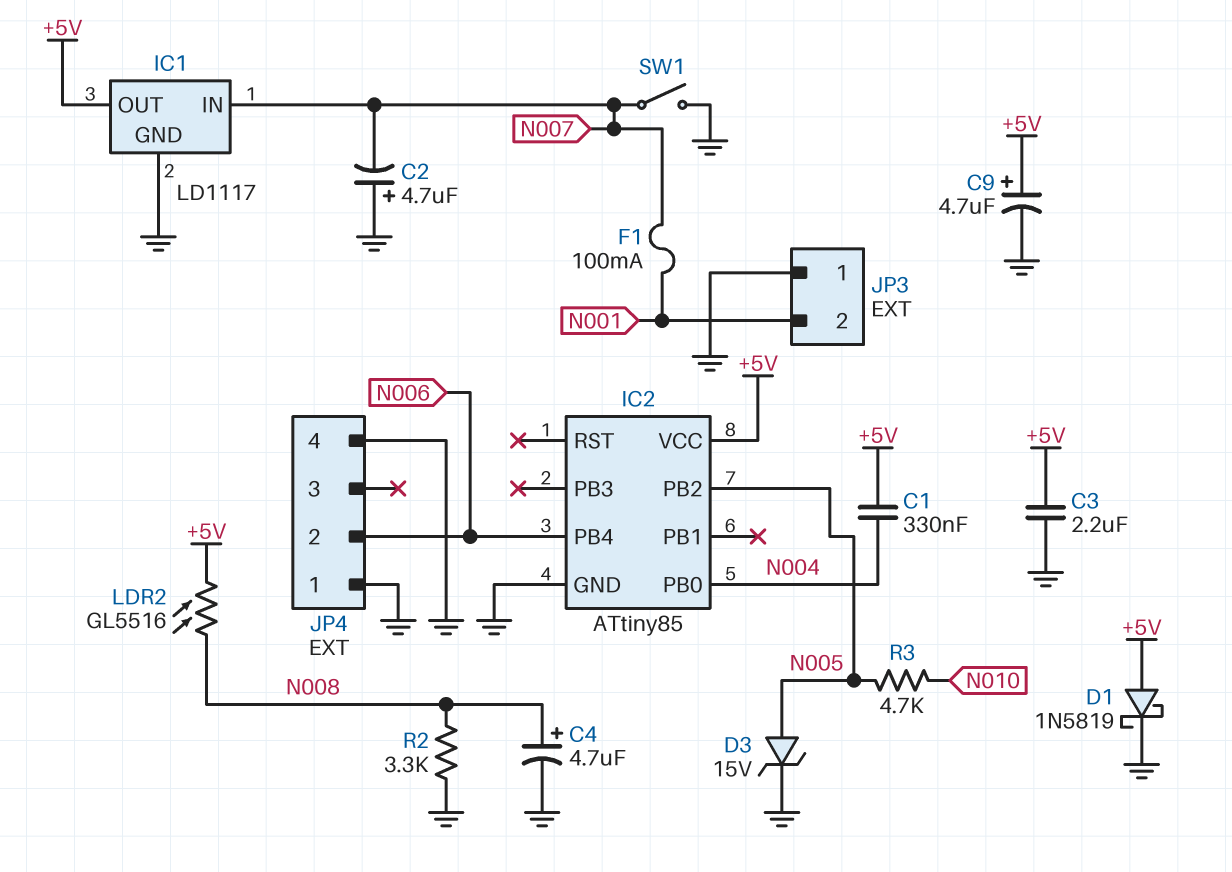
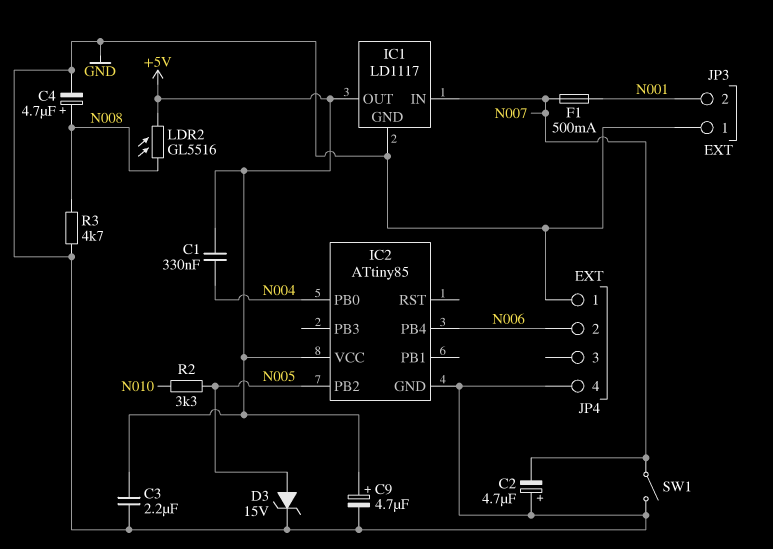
D1: schottky 1N5819 (A +5V, K GND) -> none
F1: 100mA (N001, N007) -> 500mA (N001, N007)
R2: 3.3k (GND, N008) -> 3.3k (N005, N010)
R3: 4.7k (N005, N010) -> 4.7k (GND, N008)

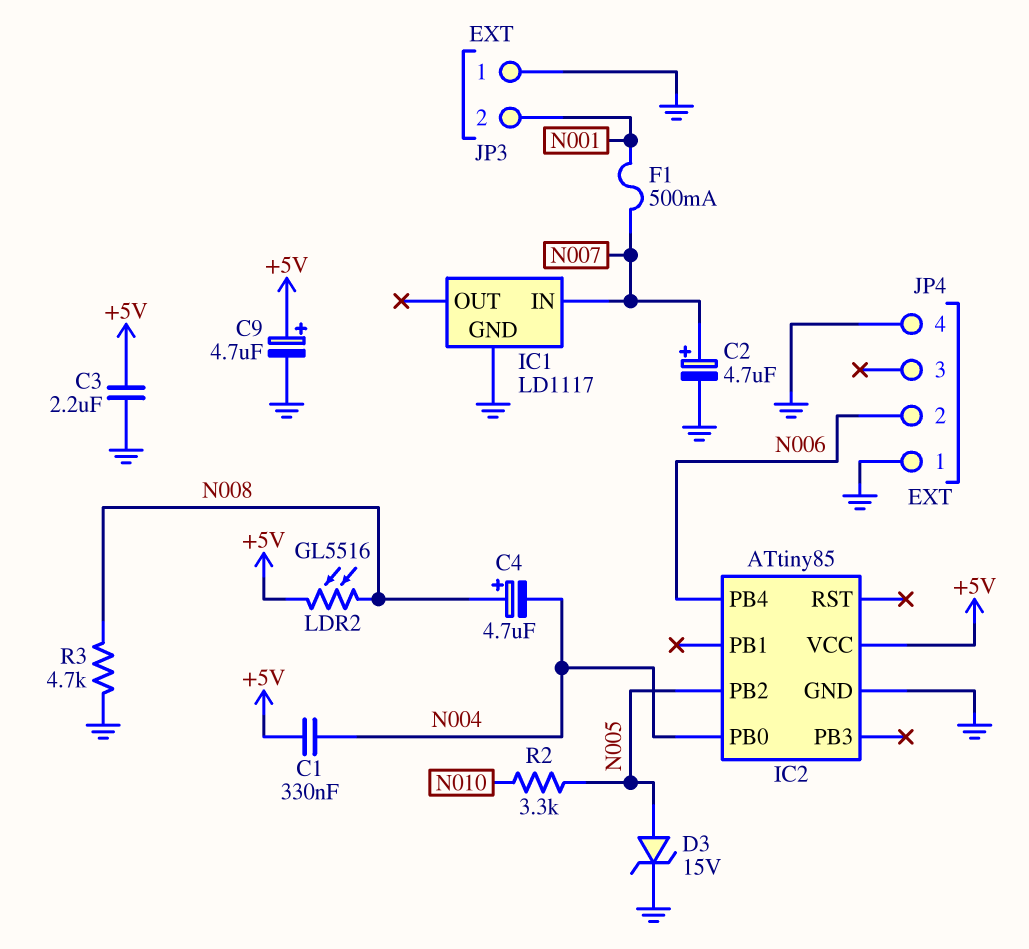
C2: 4.7uF (plus GND, minus N007) -> 4.7uF (plus N007, minus GND)
C4: 4.7uF (plus N008, minus GND) -> 4.7uF (plus N008, minus N004)
IC1 pin OUT: +5V -> none
SW1: switch (GND, N007) -> none

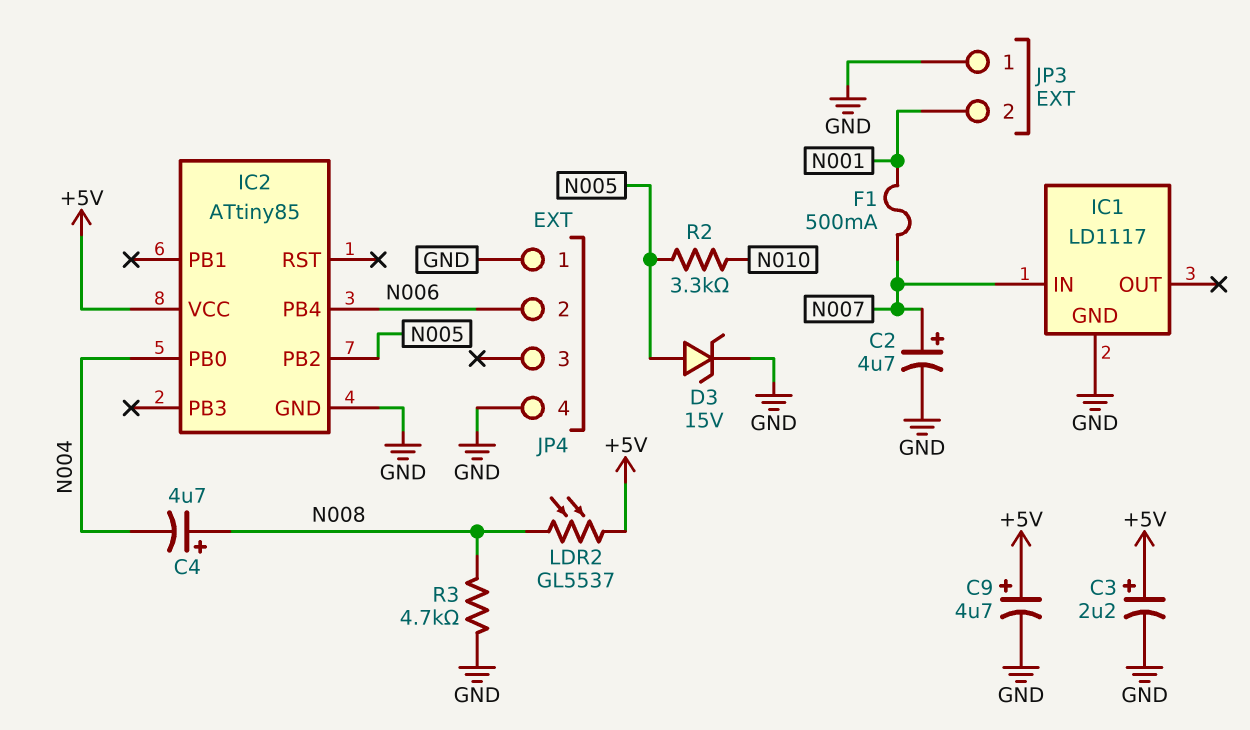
C1: 330nF (+5V, N004) -> none
C3: 2.2uF (+5V, GND) -> 2.2uF (plus +5V, minus GND)
LDR2: GL5516 (+5V, N008) -> GL5537 (+5V, N008)

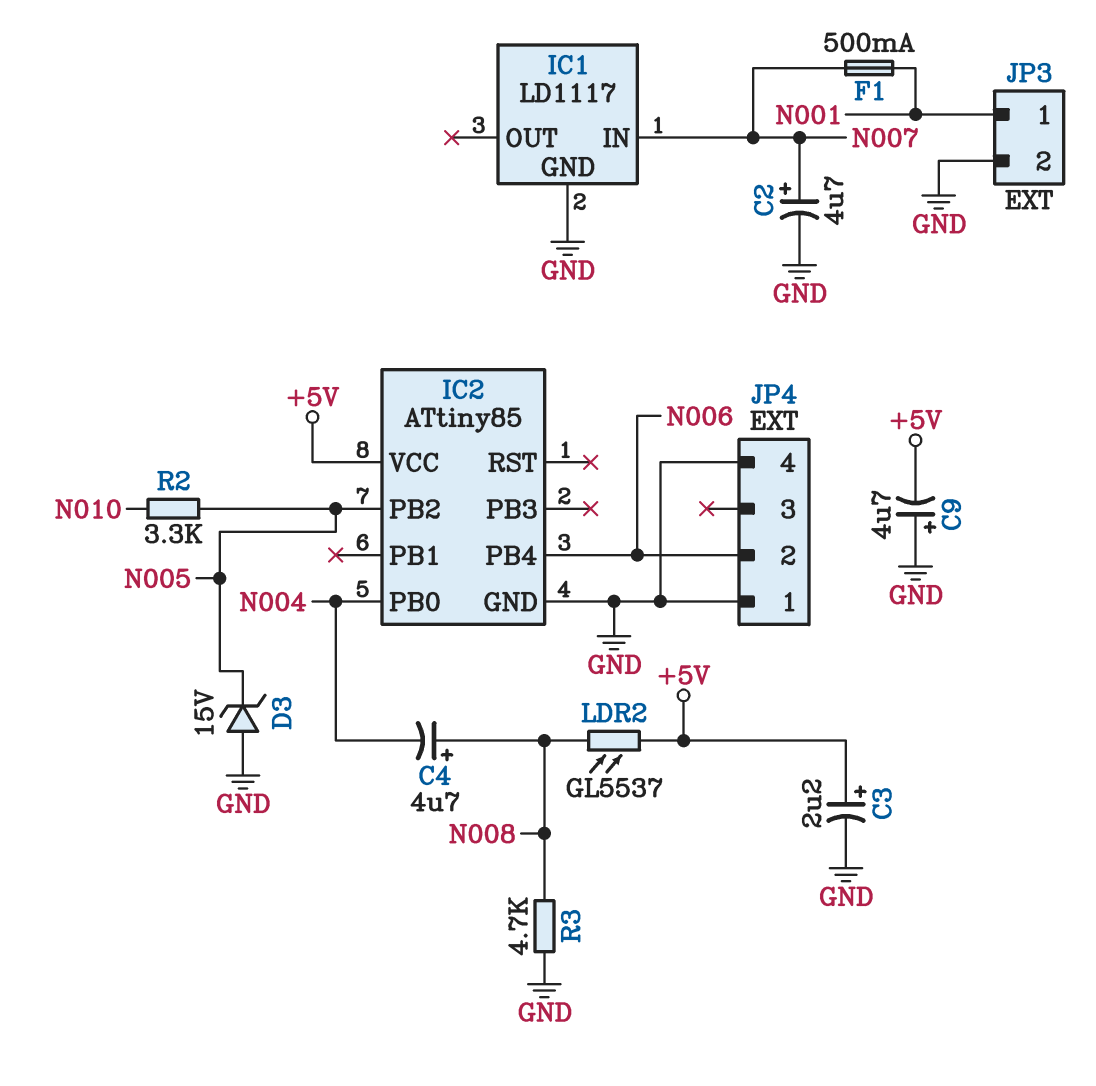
C9: 4.7uF (plus +5V, minus GND) -> 4.7uF (plus GND, minus +5V)
D3: zener 15V (A N005, K GND) -> zener 15V (A GND, K N005)
JP3 pin 1: GND -> N001
JP3 pin 2: N001 -> GND

